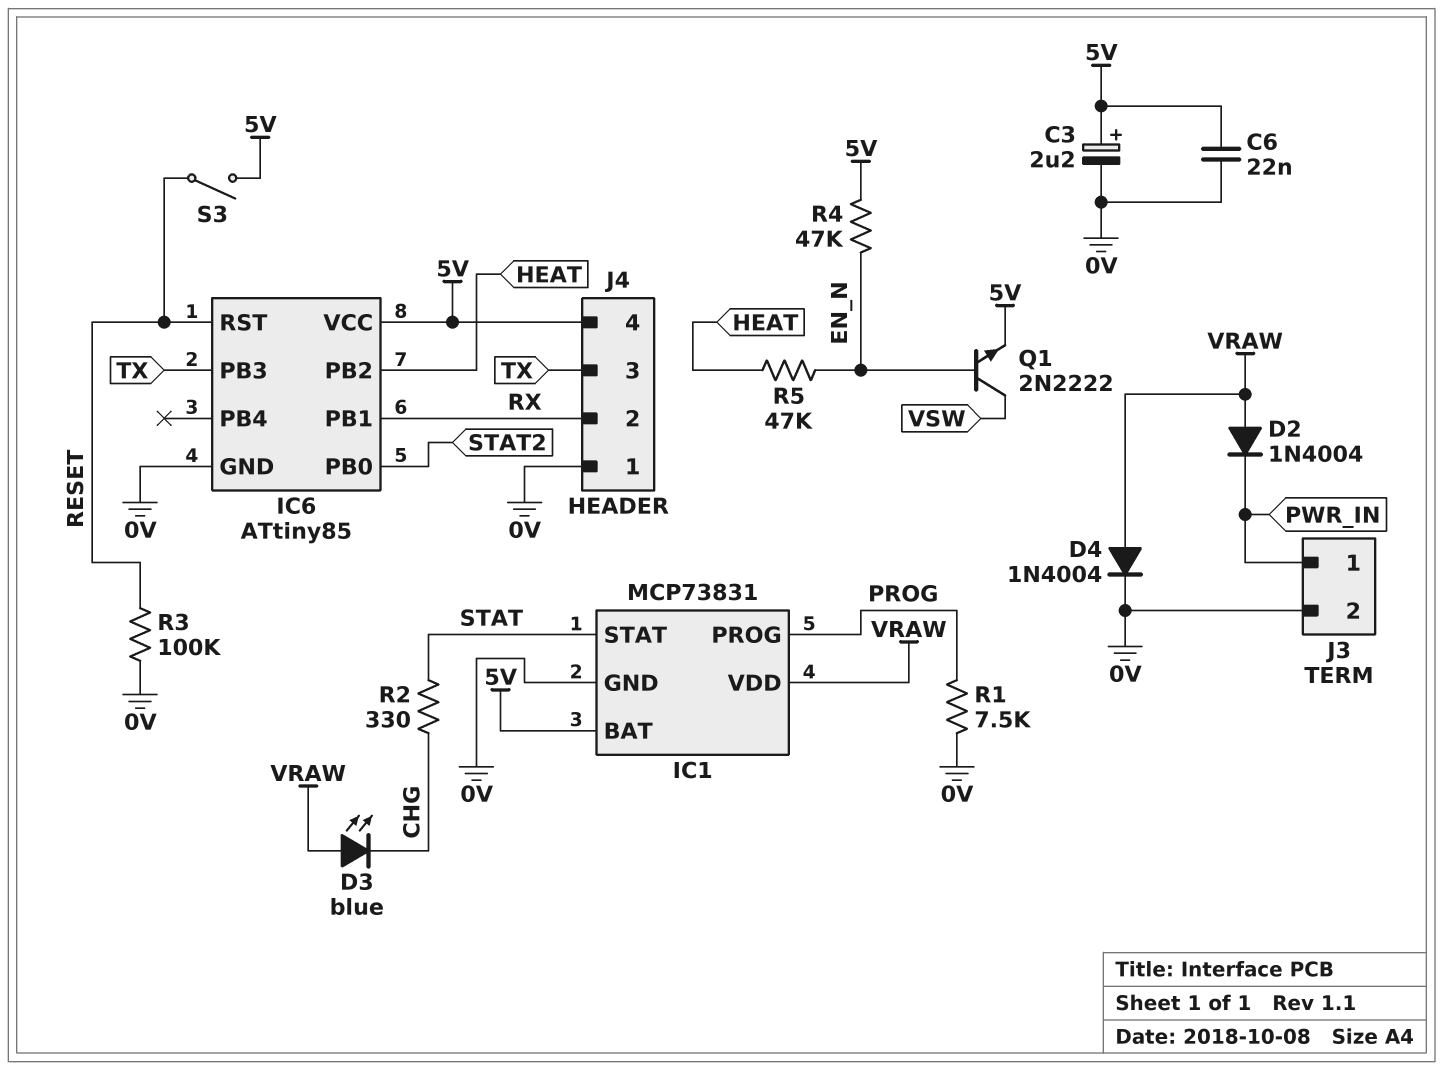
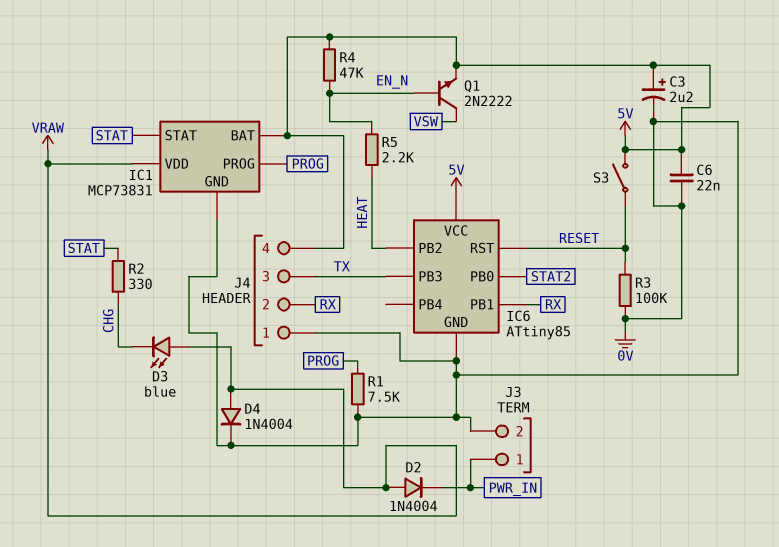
R5: 47k (EN_N, HEAT) -> 2.2k (EN_N, HEAT)

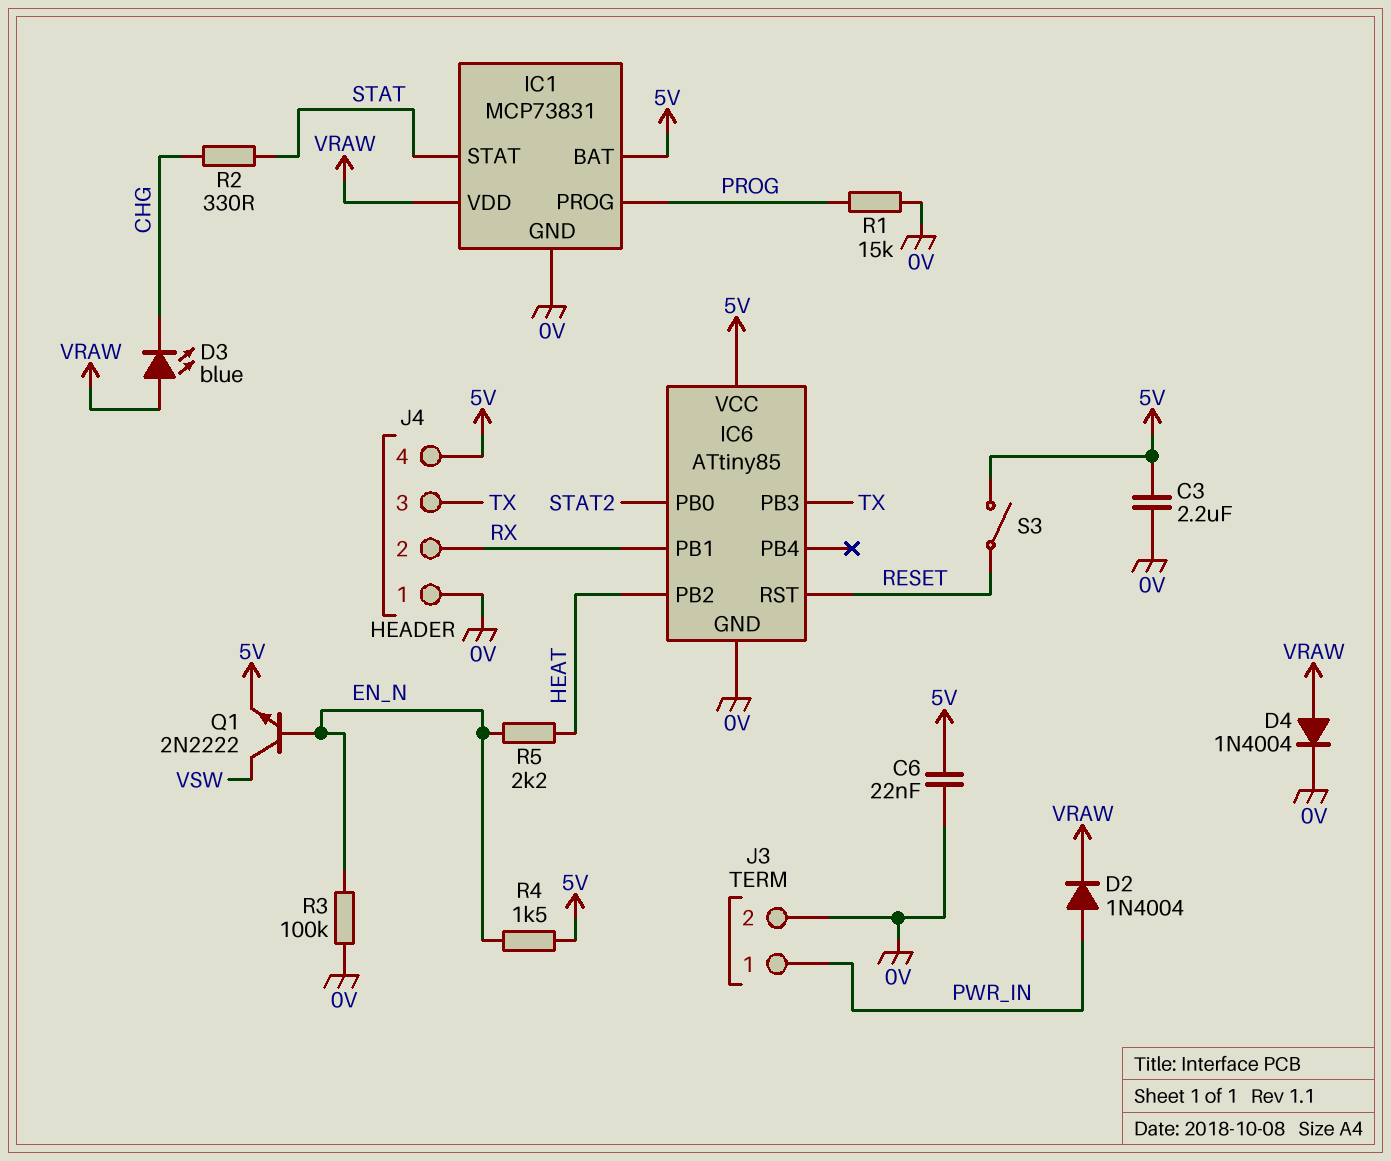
C3: 2.2uF (plus 5V, minus 0V) -> 2.2uF (0V, 5V)
D2: diode 1N4004 (A VRAW, K PWR_IN) -> diode 1N4004 (A PWR_IN, K VRAW)
R1: 7.5k (0V, PROG) -> 15k (0V, PROG)
R3: 100k (0V, RESET) -> 100k (0V, EN_N)
R4: 47k (5V, EN_N) -> 1.5k (5V, EN_N)

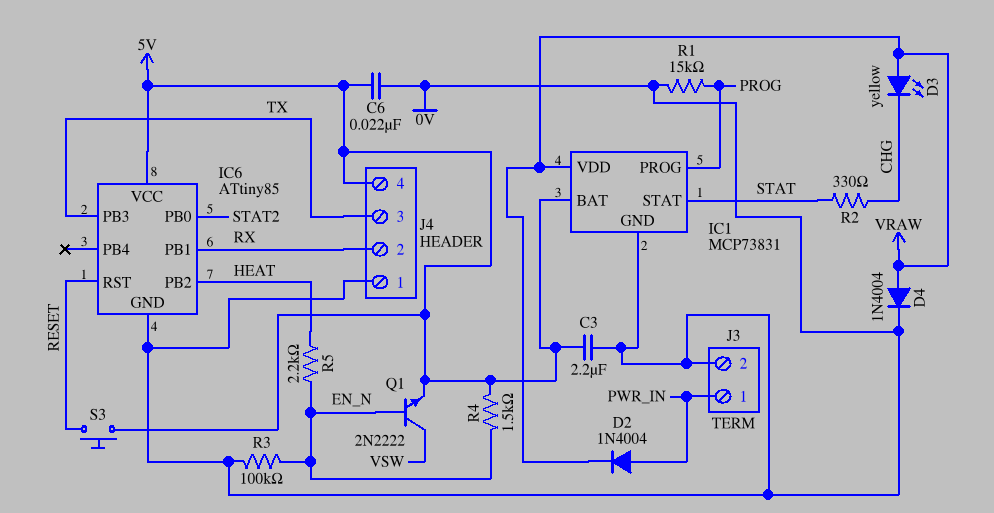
D3: LED blue (A VRAW, K CHG) -> LED yellow (A VRAW, K CHG)
S3: switch (5V, RESET) -> button (5V, RESET)

